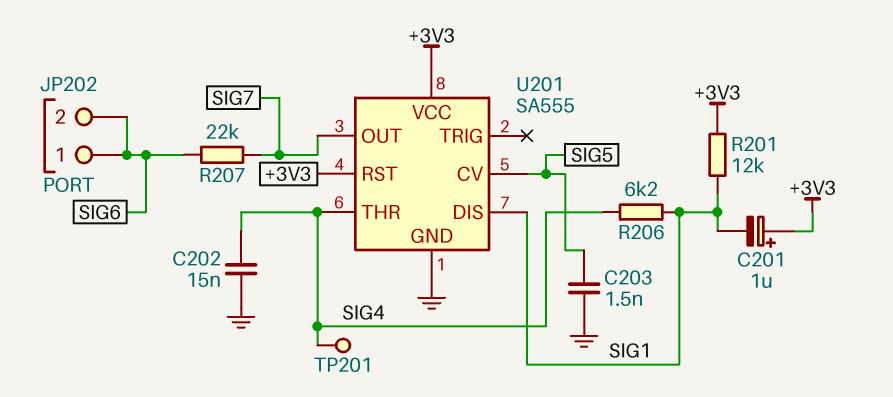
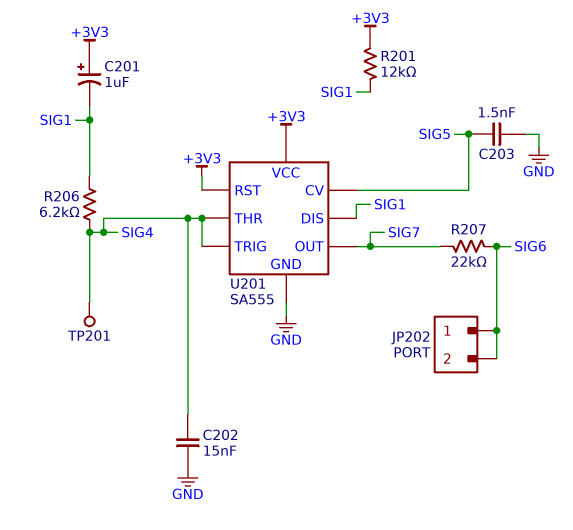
U201 pin TRIG: none -> SIG4

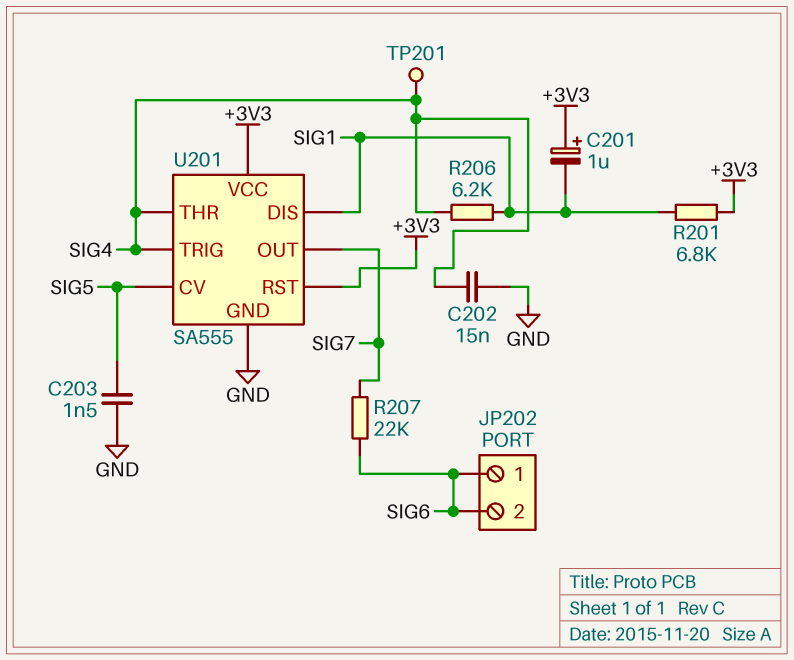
R201: 12k (+3V3, SIG1) -> 6.8k (+3V3, SIG1)

